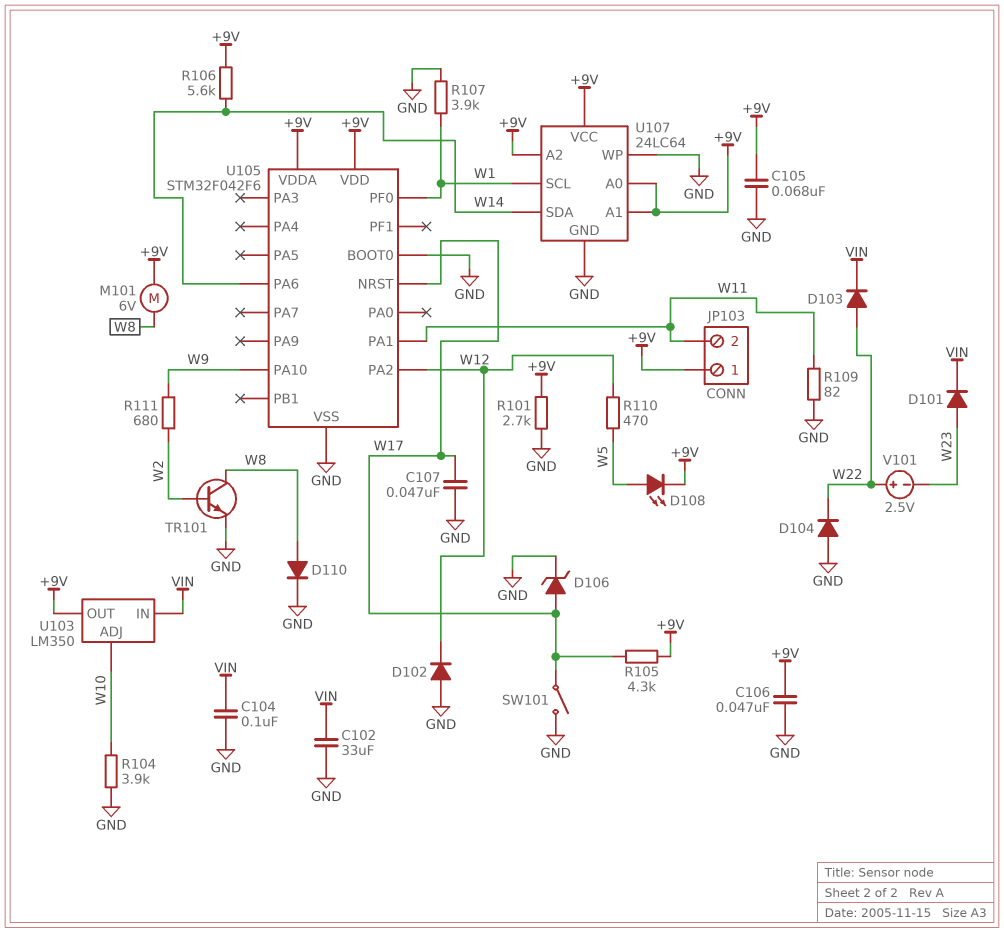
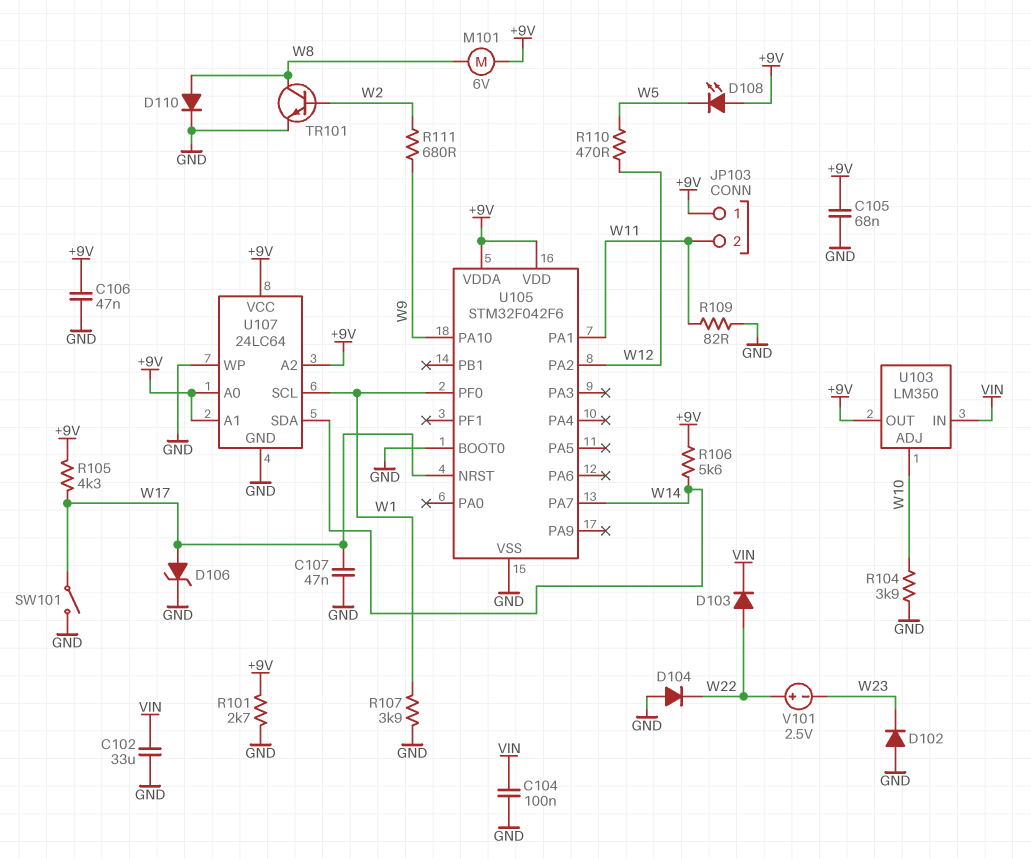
D101: diode (A W23, K VIN) -> none
D102: diode (A GND, K W12) -> diode (A GND, K W23)
D108: LED (A W5, K +9V) -> LED (A +9V, K W5)
U105 pin PA6: W14 -> none
U105 pin PA7: none -> W14

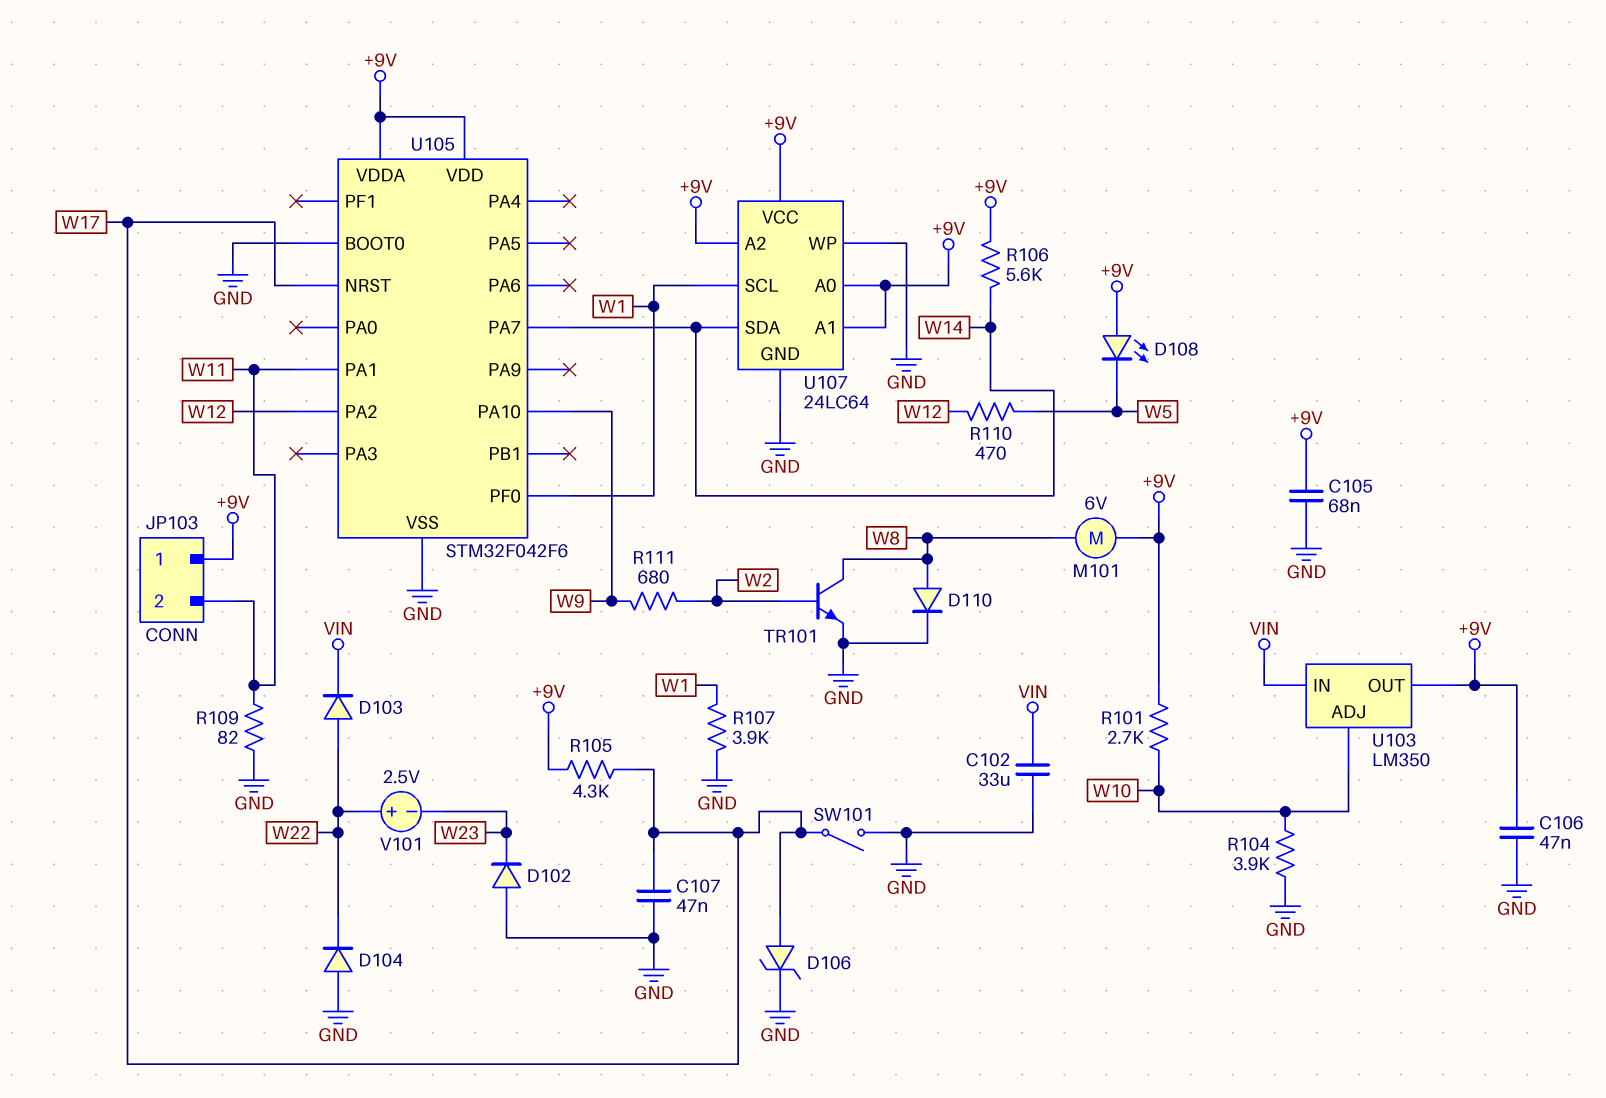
C104: 100nF (GND, VIN) -> none
R101: 2.7k (+9V, GND) -> 2.7k (+9V, W10)

